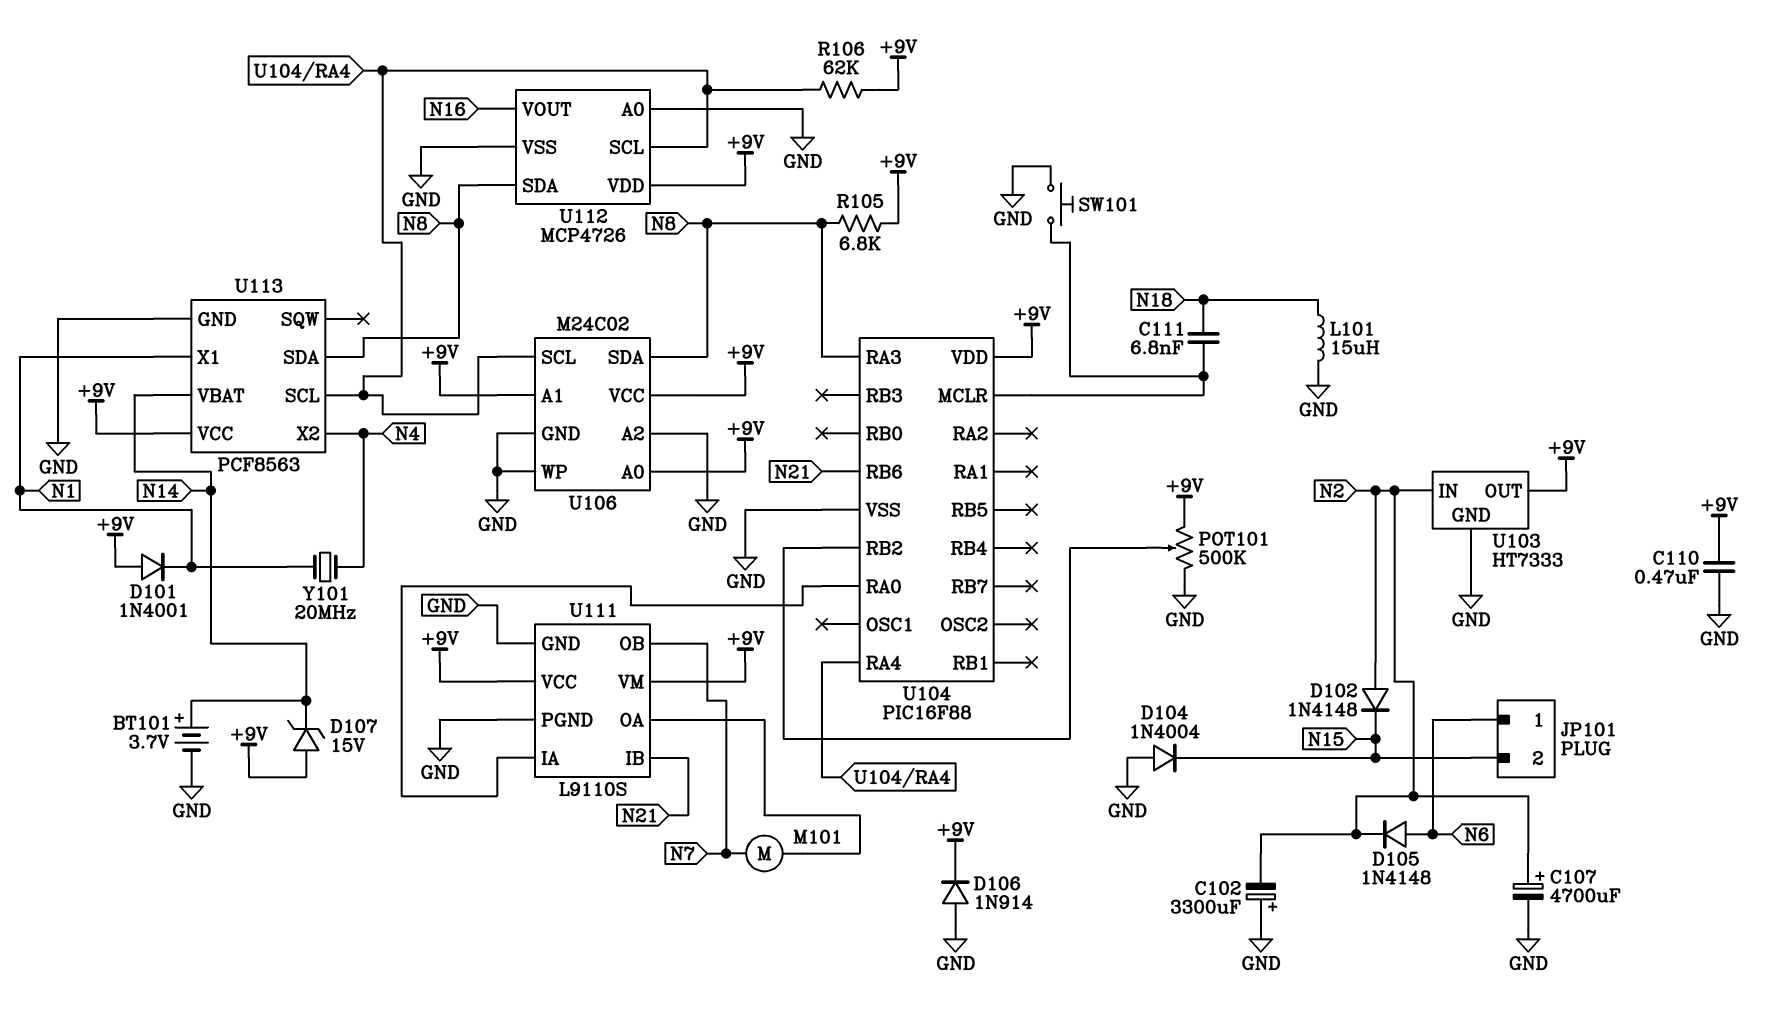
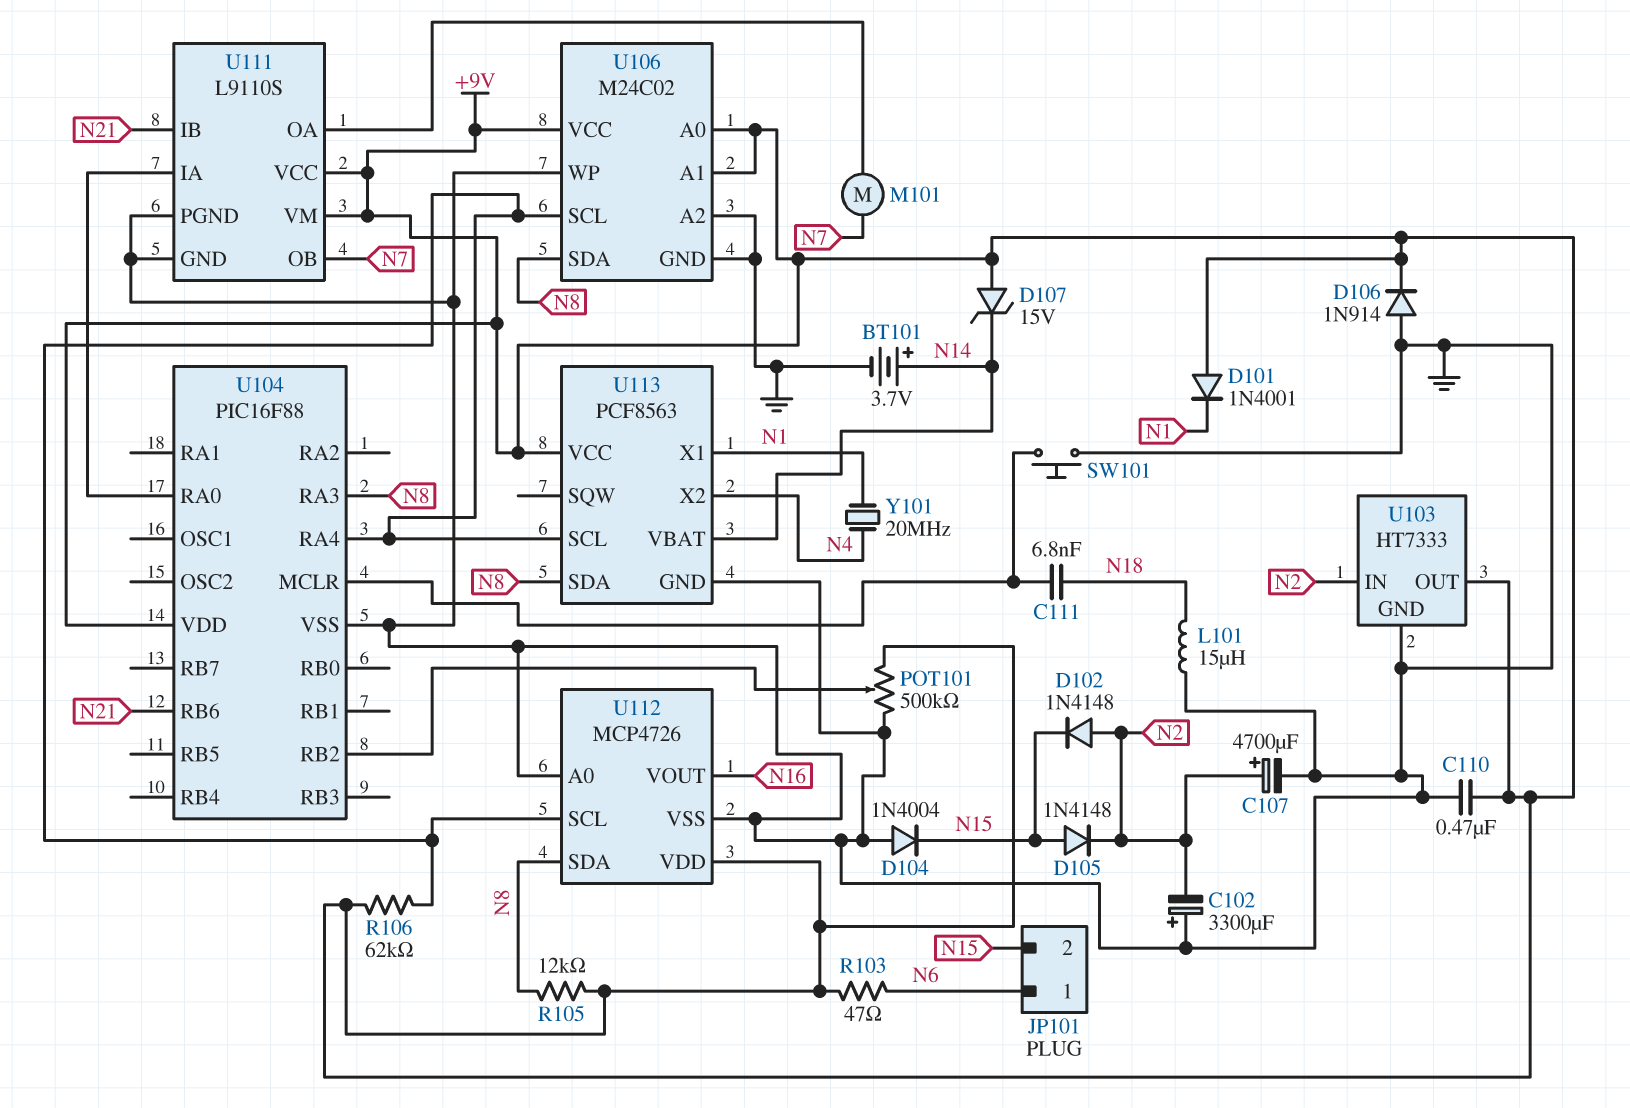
D105: diode 1N4148 (A N6, K N2) -> diode 1N4148 (A N15, K N2)
R103: none -> 47 (+9V, N6)
R105: 6.8k (+9V, N8) -> 12k (+9V, N8)

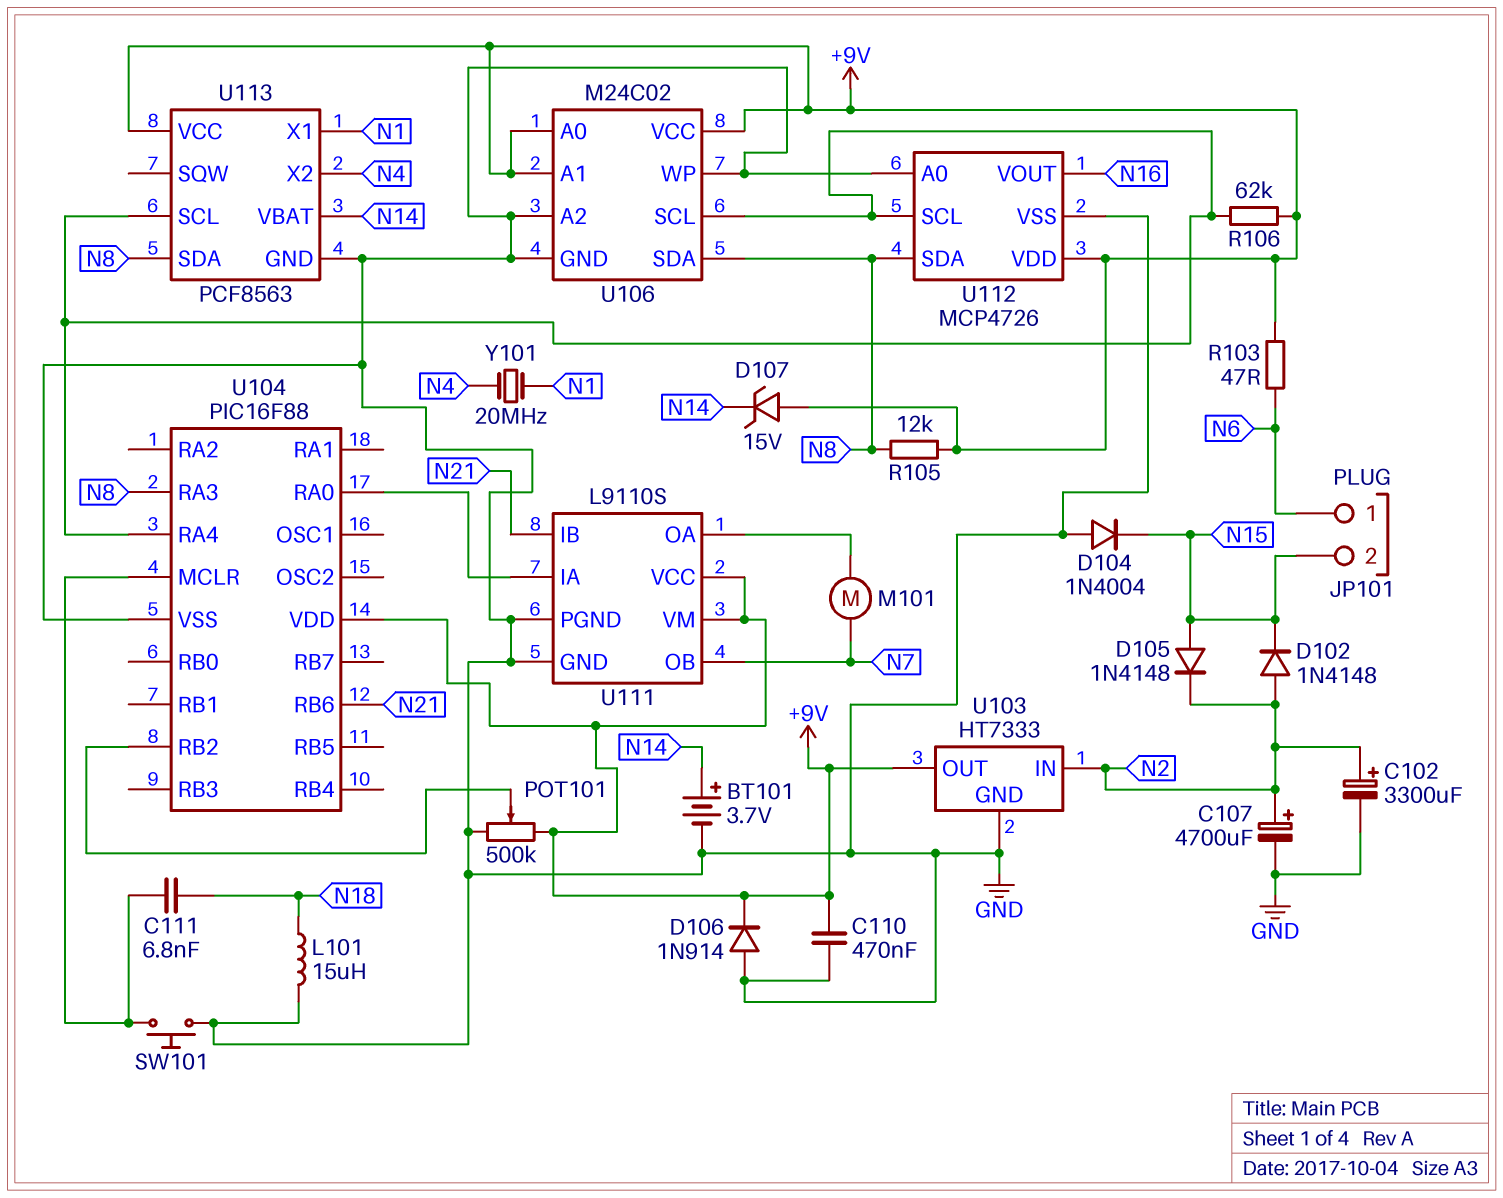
C102: 3300uF (plus GND, minus N2) -> 3300uF (plus N2, minus GND)
D101: diode 1N4001 (A +9V, K N1) -> none

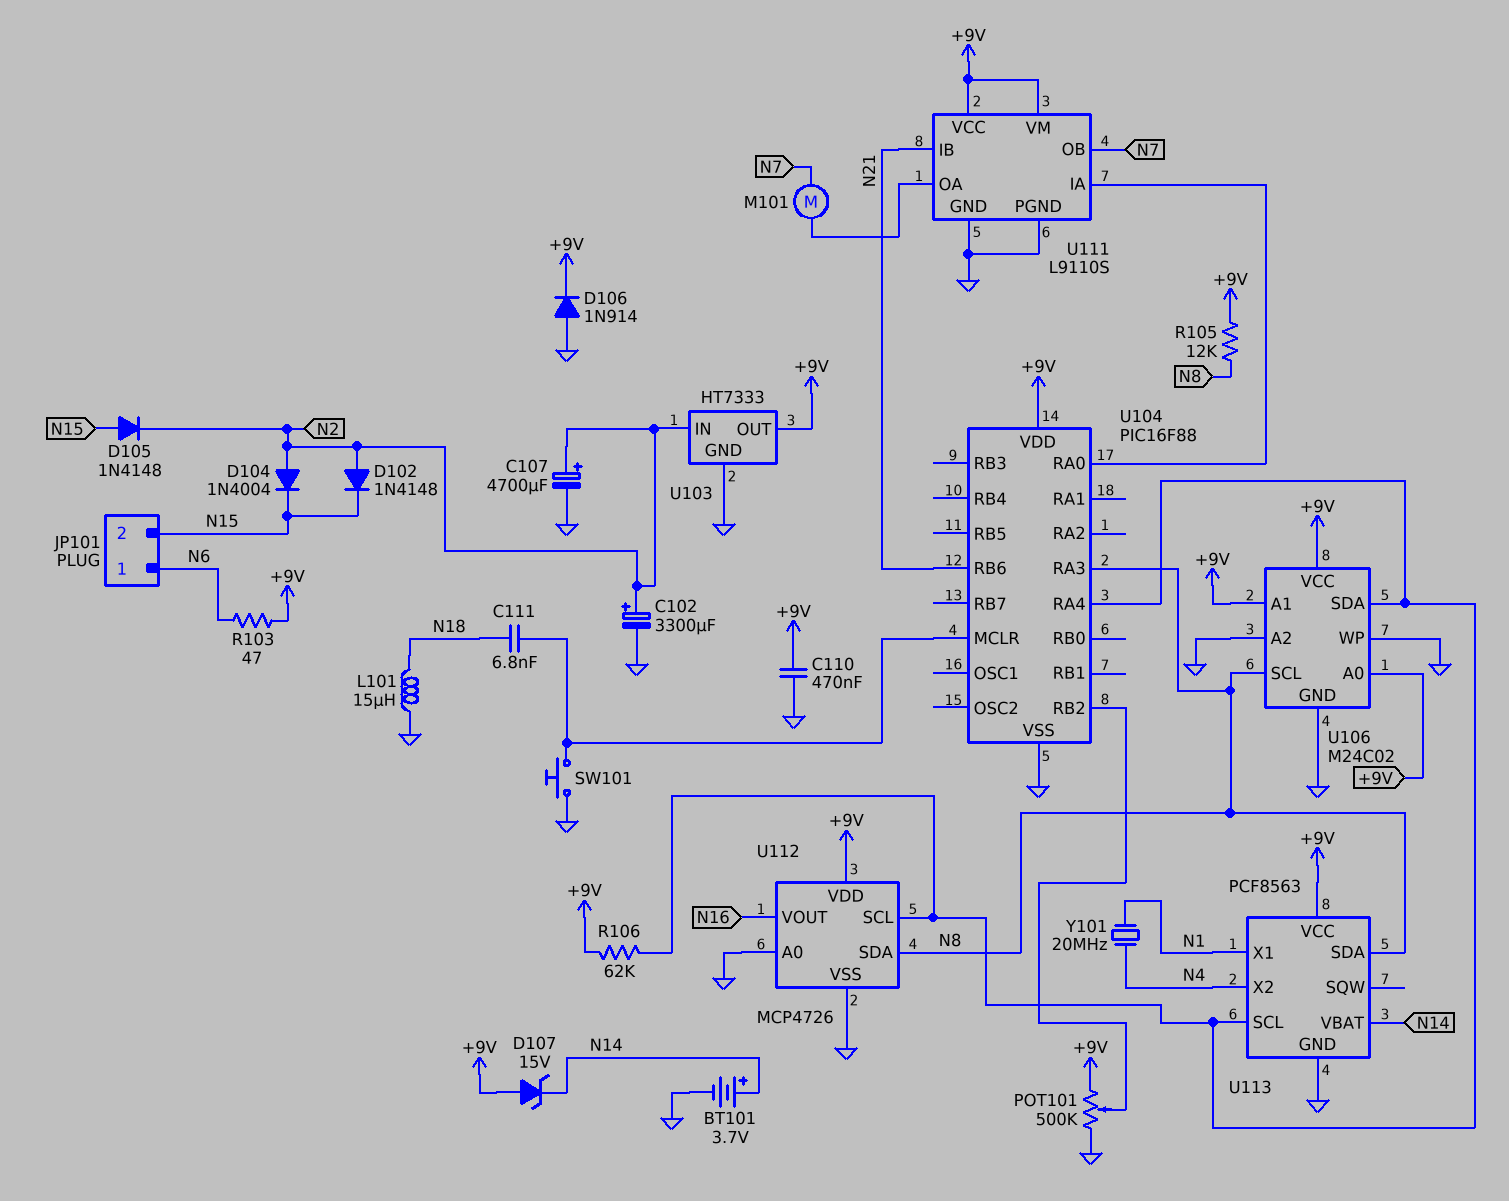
D104: diode 1N4004 (A GND, K N15) -> diode 1N4004 (A N2, K N15)
U106 pin SCL: U104/RA4 -> N8
U106 pin SDA: N8 -> U104/RA4

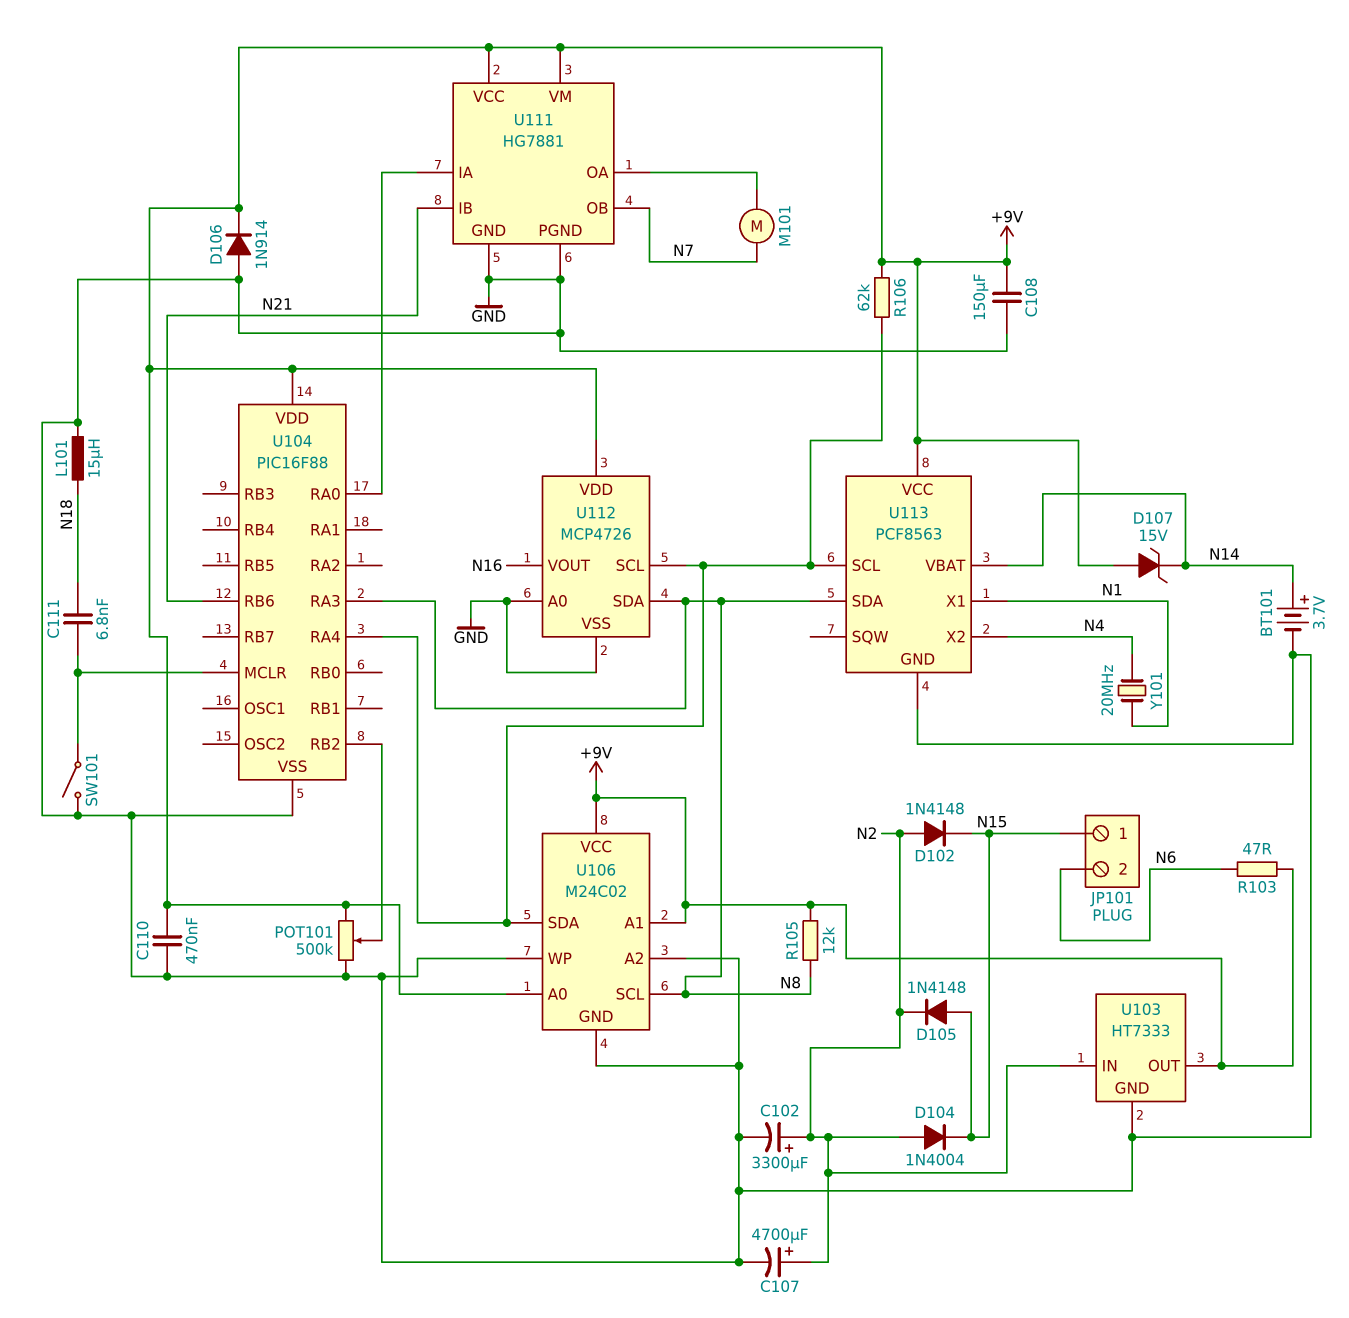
C108: none -> 150uF (+9V, GND)
JP101 pin 1: N6 -> N15
JP101 pin 2: N15 -> N6
SW101: button (GND, U104/MCLR) -> switch (GND, U104/MCLR)
U111: L9110S -> HG7881

